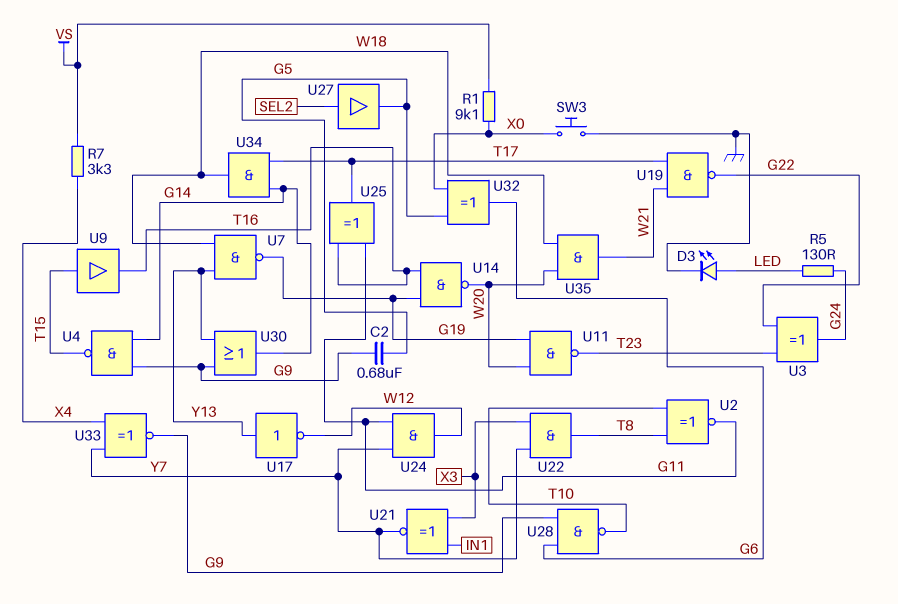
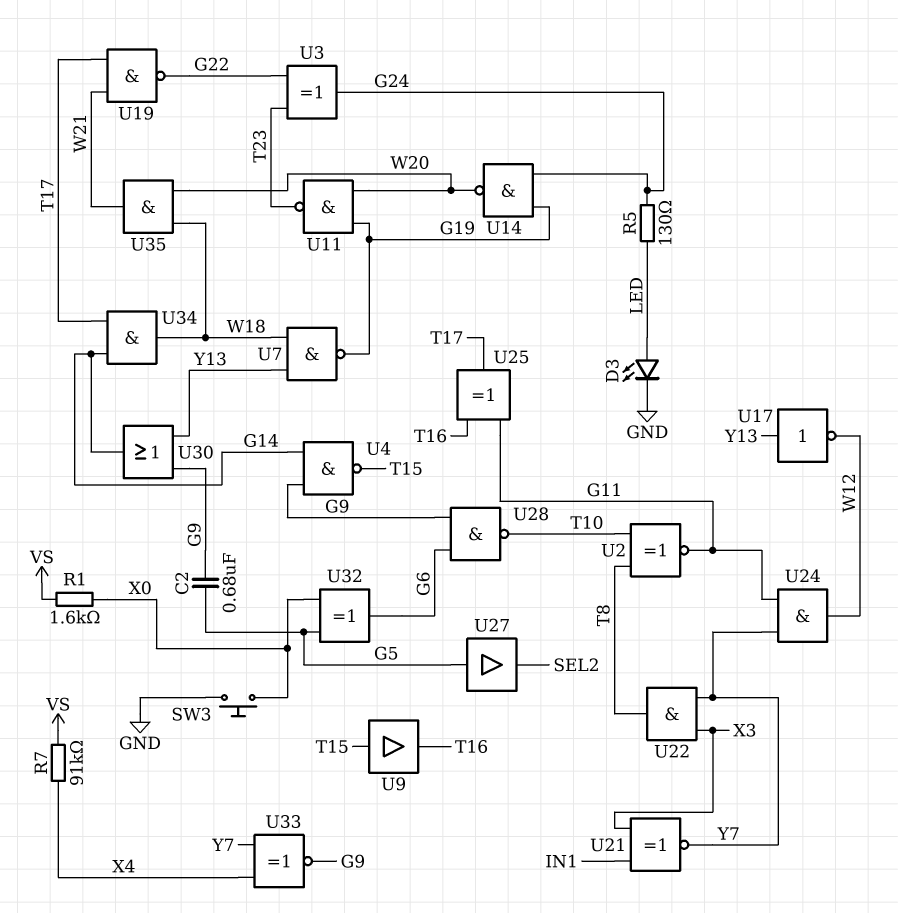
R1: 9.1k (VS, X0) -> 1.6k (VS, X0)
R7: 3.3k (VS, X4) -> 91k (VS, X4)
U14: NAND (in G19, in T16, out W20) -> NAND (in G19, in G24, out W20)
U27: buffer (in SEL2, out G5) -> buffer (in G5, out SEL2)

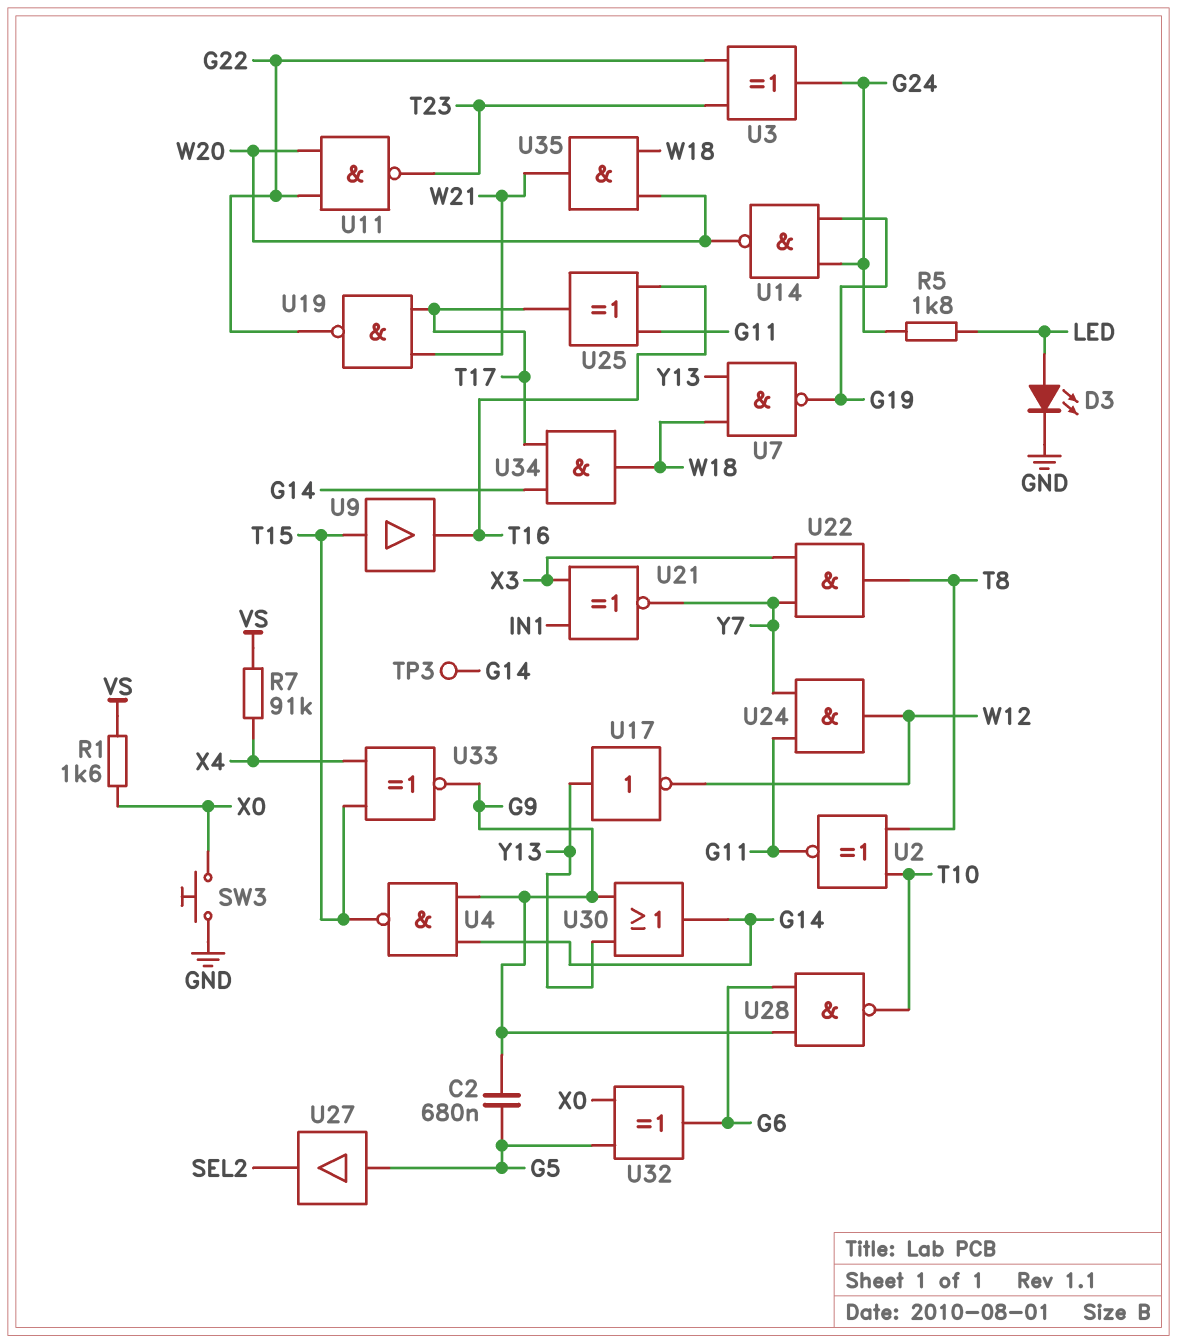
R5: 130 (G24, LED) -> 1.8k (G24, LED)
TP3: none -> test point (G14)
U11: NAND (in G19, in W20, out T23) -> NAND (in G22, in W20, out T23)
U33: XNOR (in X4, in Y7, out G9) -> XNOR (in T15, in X4, out G9)

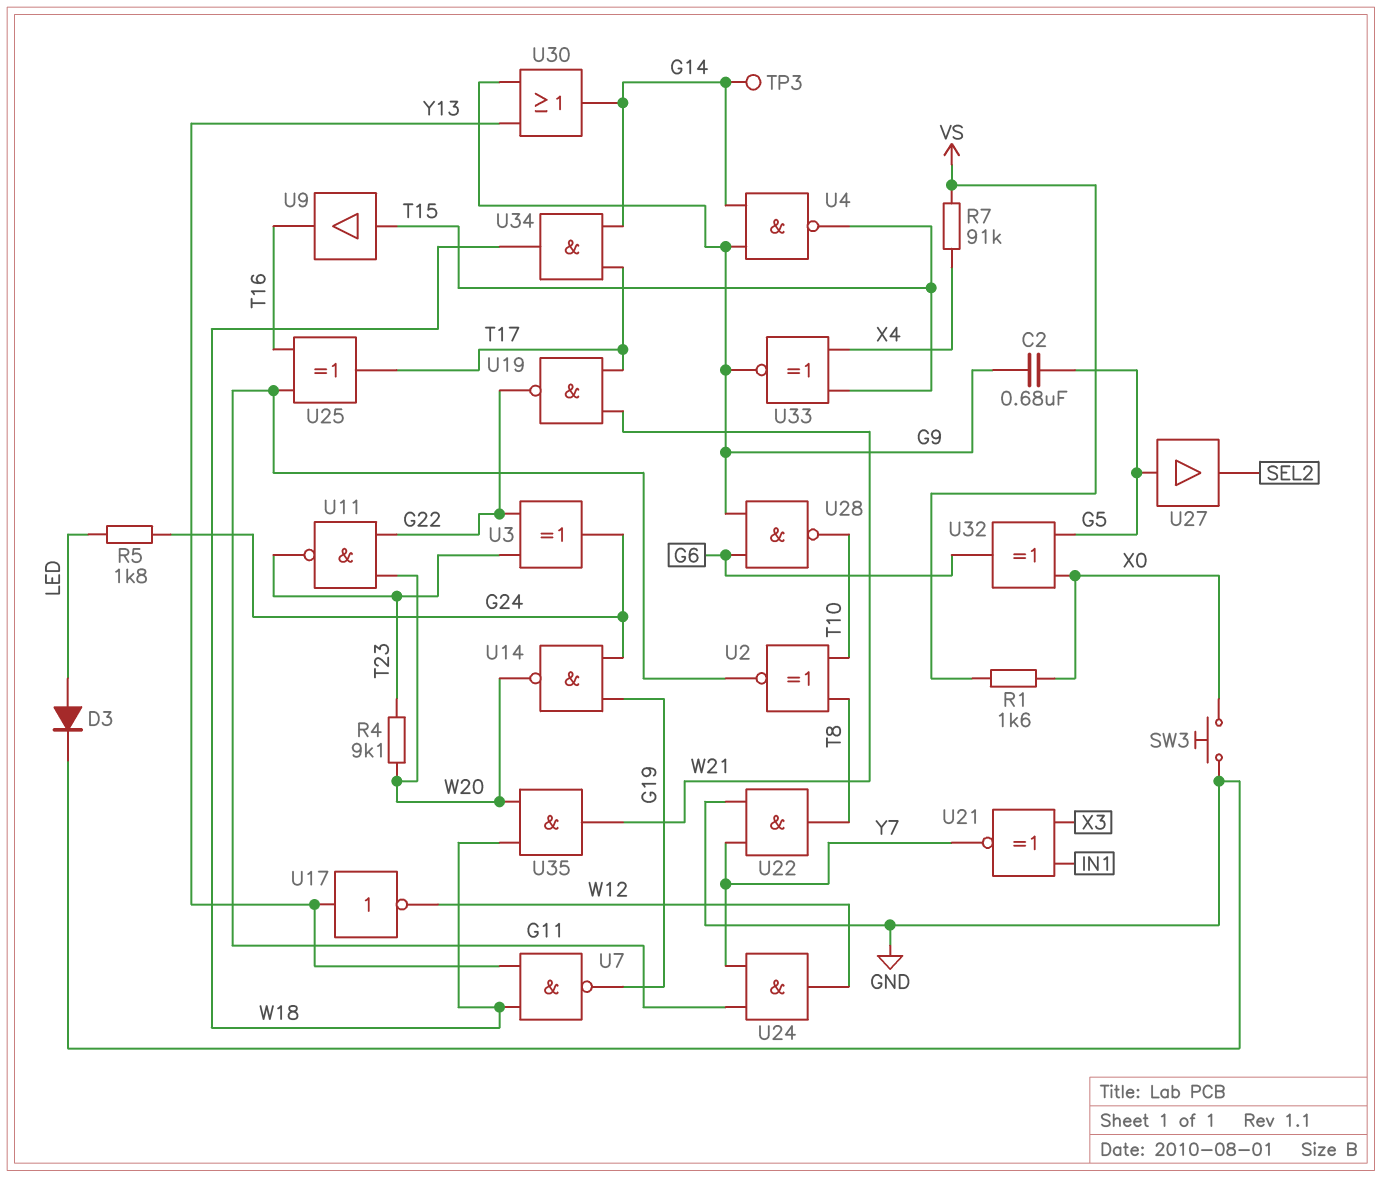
D3: LED (A LED, K GND) -> diode (A LED, K GND)
R4: none -> 9.1k (T23, W20)
U22: AND (in X3, in Y7, out T8) -> AND (in GND, in Y7, out T8)

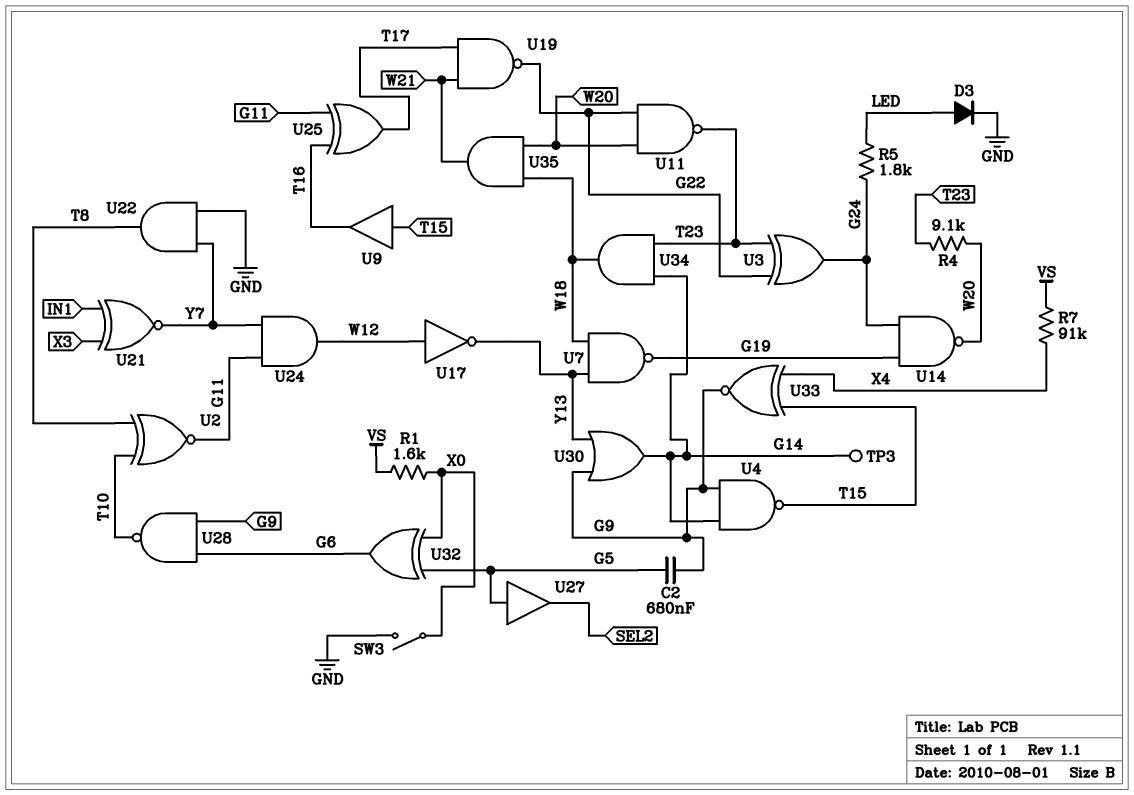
SW3: button (GND, X0) -> switch (GND, X0)
U17: NOT (in Y13, out W12) -> NOT (in W12, out Y13)
U34: AND (in G14, in T17, out W18) -> AND (in G14, in T23, out W18)

